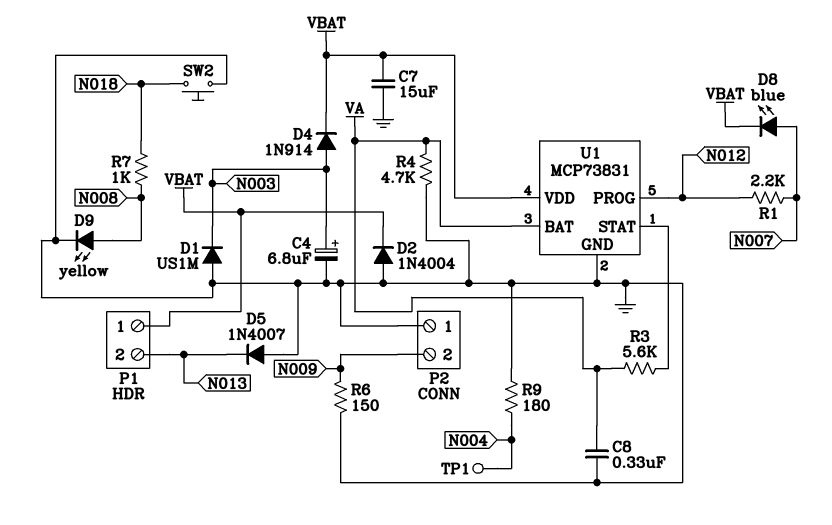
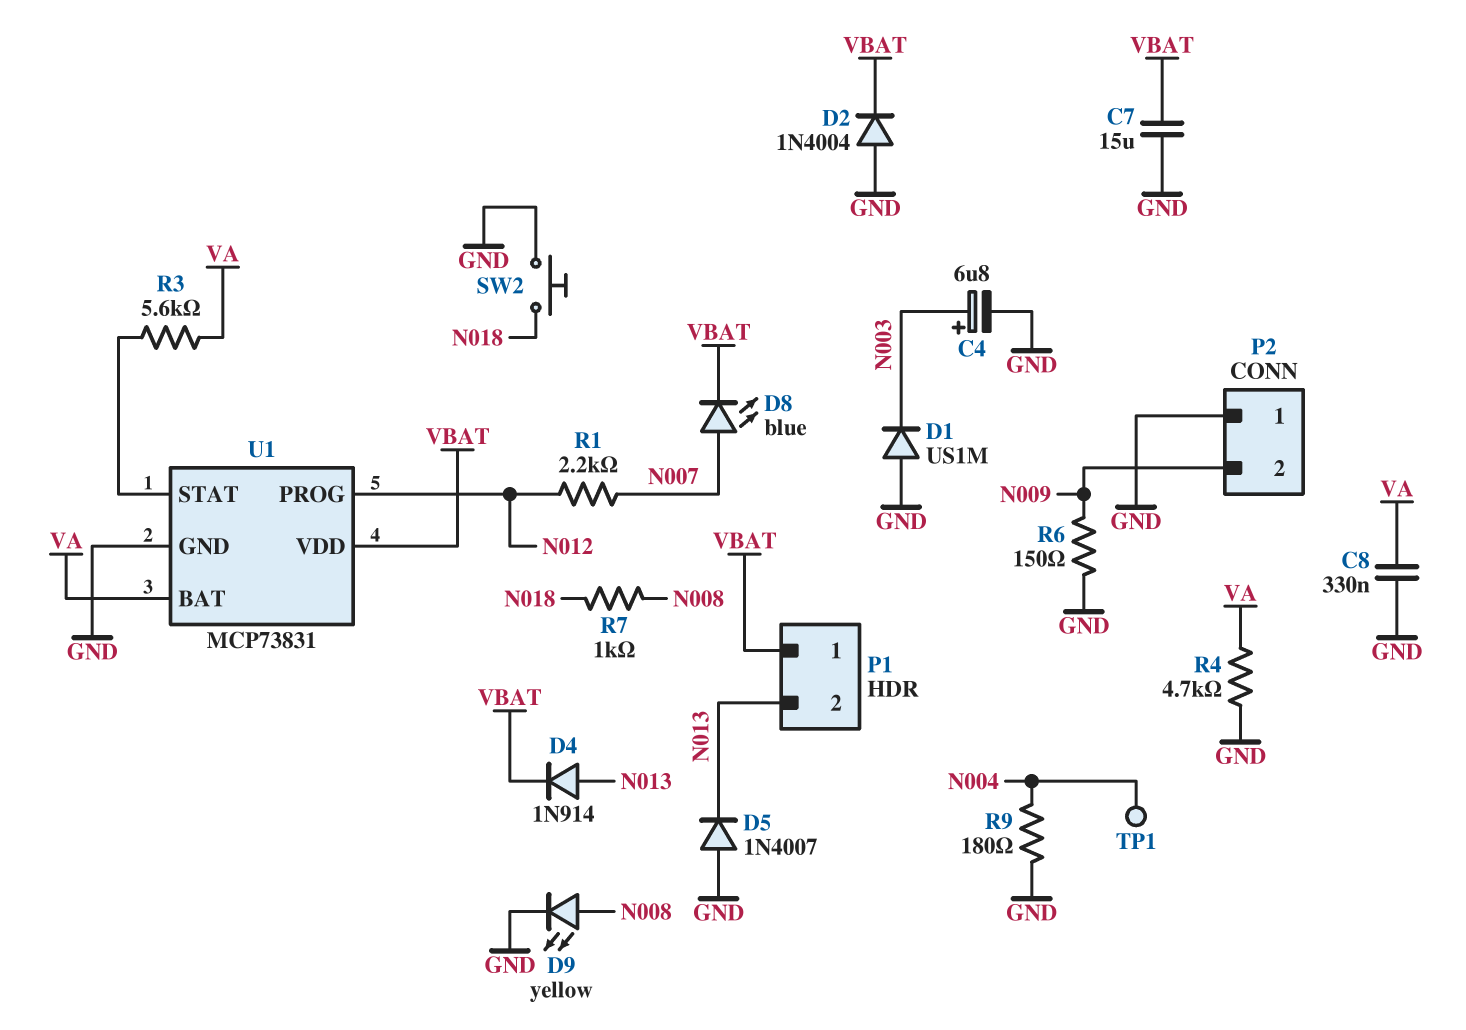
D4: diode 1N914 (A N003, K VBAT) -> diode 1N914 (A N013, K VBAT)

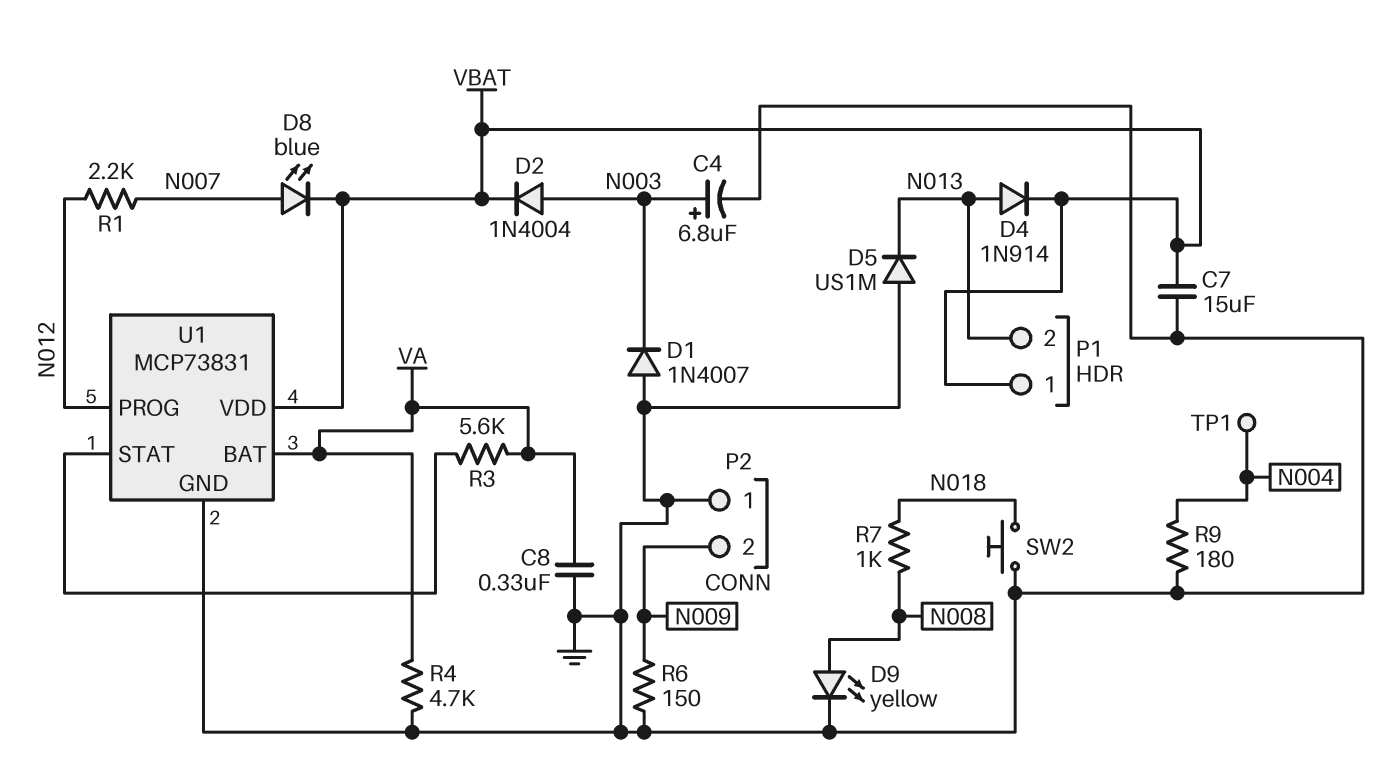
D1: diode US1M (A GND, K N003) -> diode 1N4007 (A GND, K N003)
D2: diode 1N4004 (A GND, K VBAT) -> diode 1N4004 (A N003, K VBAT)
D5: diode 1N4007 (A GND, K N013) -> diode US1M (A GND, K N013)

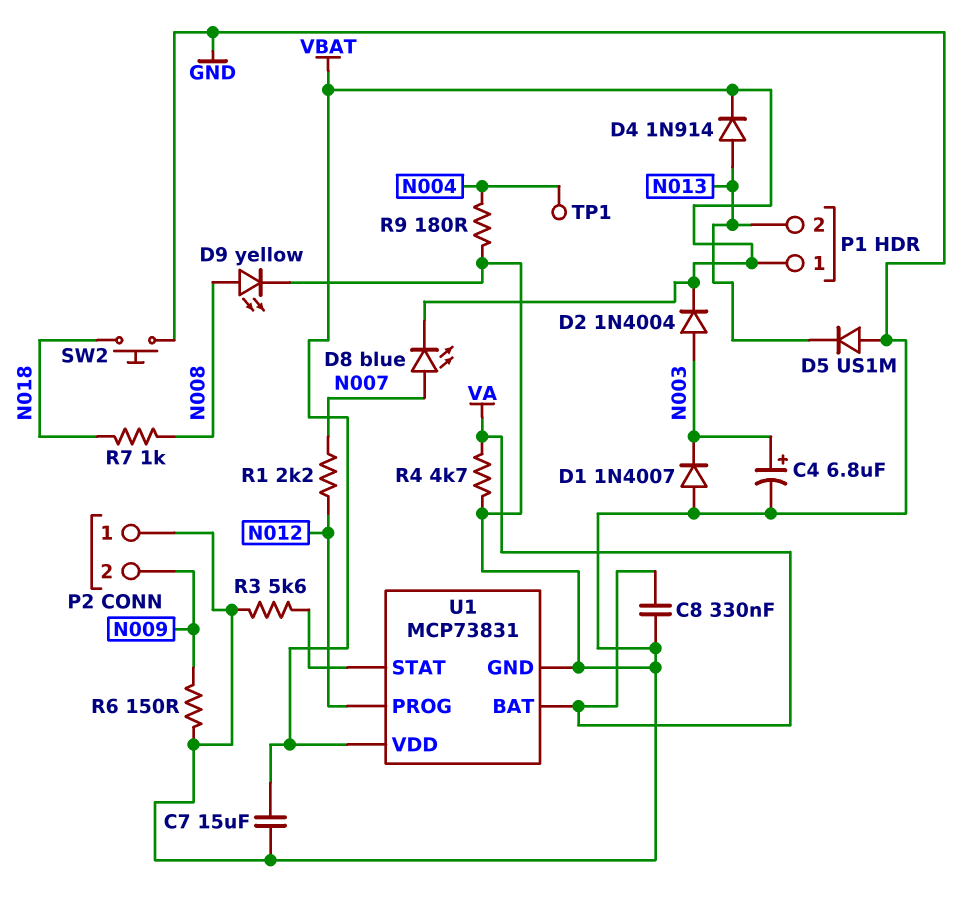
R3: 5.6k (U1/STAT, VA) -> 5.6k (GND, U1/STAT)

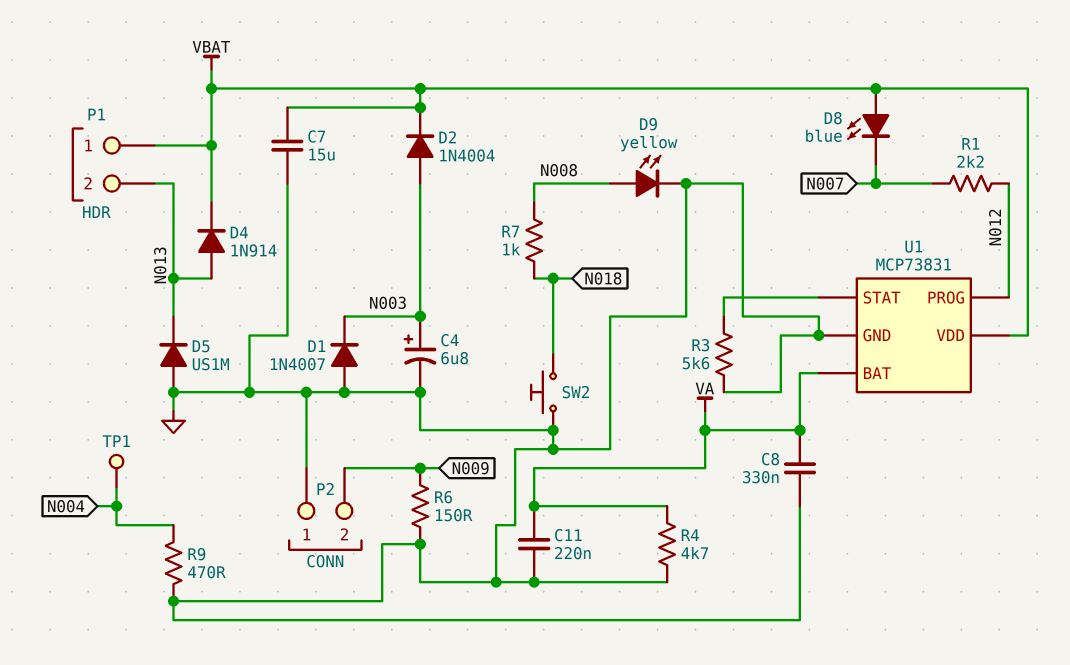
C11: none -> 220nF (GND, VA)
D8: LED blue (A N007, K VBAT) -> LED blue (A VBAT, K N007)
R9: 180 (GND, N004) -> 470 (GND, N004)

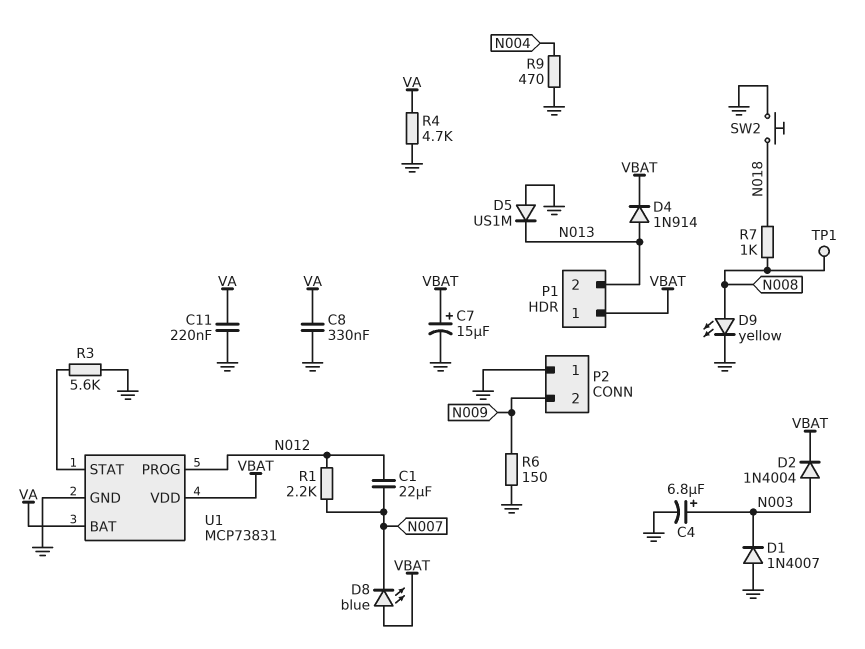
C1: none -> 22uF (N007, N012)
C7: 15uF (GND, VBAT) -> 15uF (plus VBAT, minus GND)
TP1: test point (N004) -> test point (N008)

